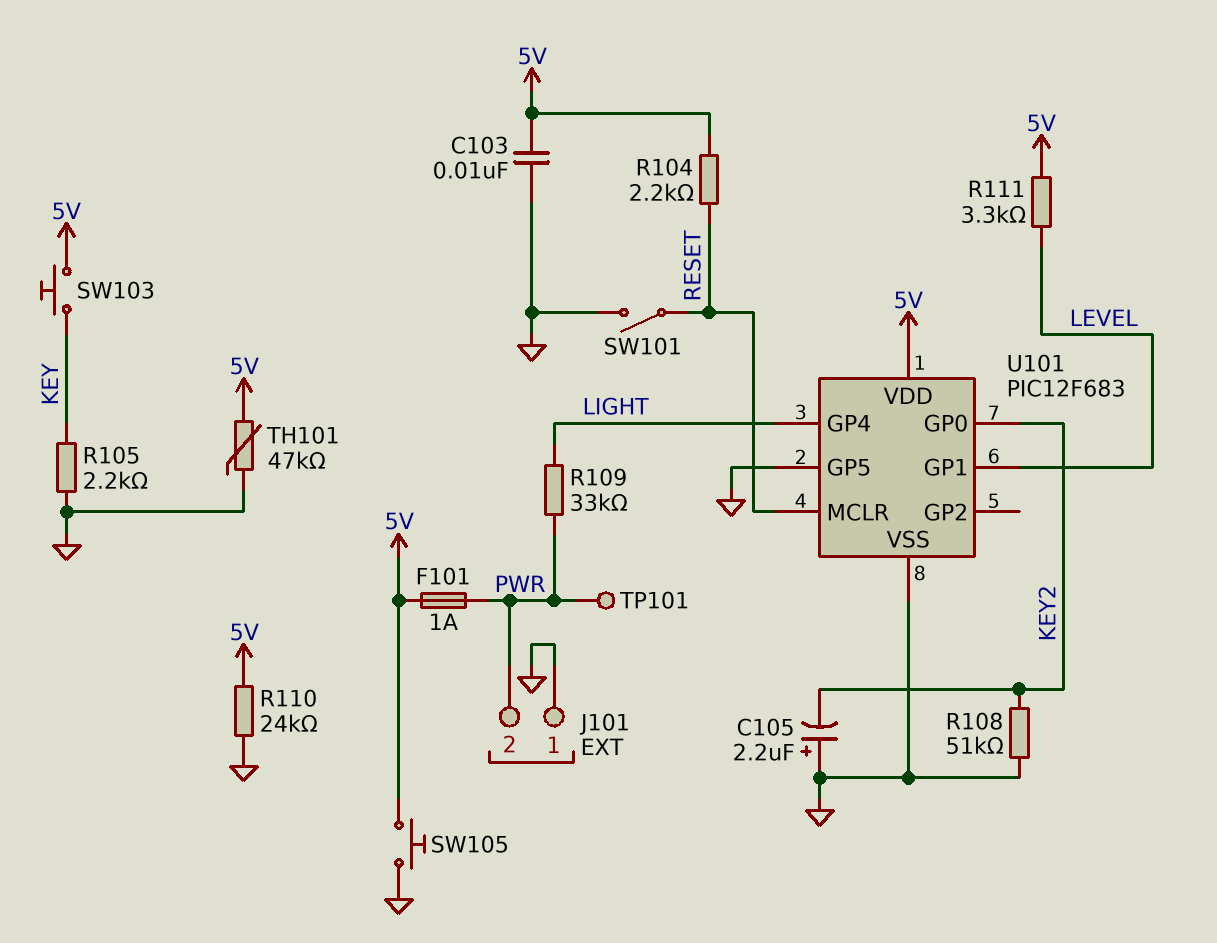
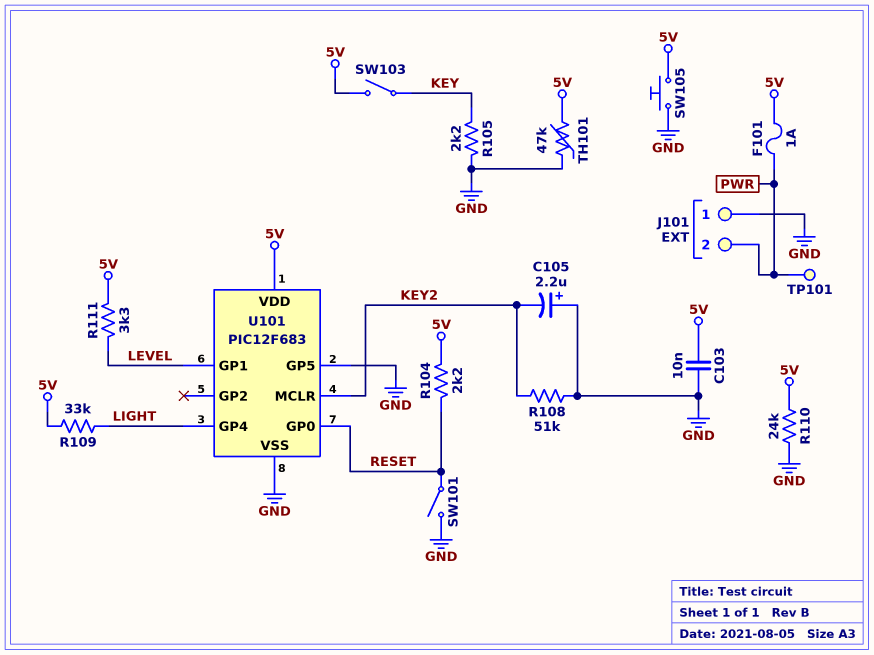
R109: 33k (LIGHT, PWR) -> 33k (5V, LIGHT)
SW103: button (5V, KEY) -> switch (5V, KEY)
U101 pin GP0: KEY2 -> RESET
U101 pin MCLR: RESET -> KEY2

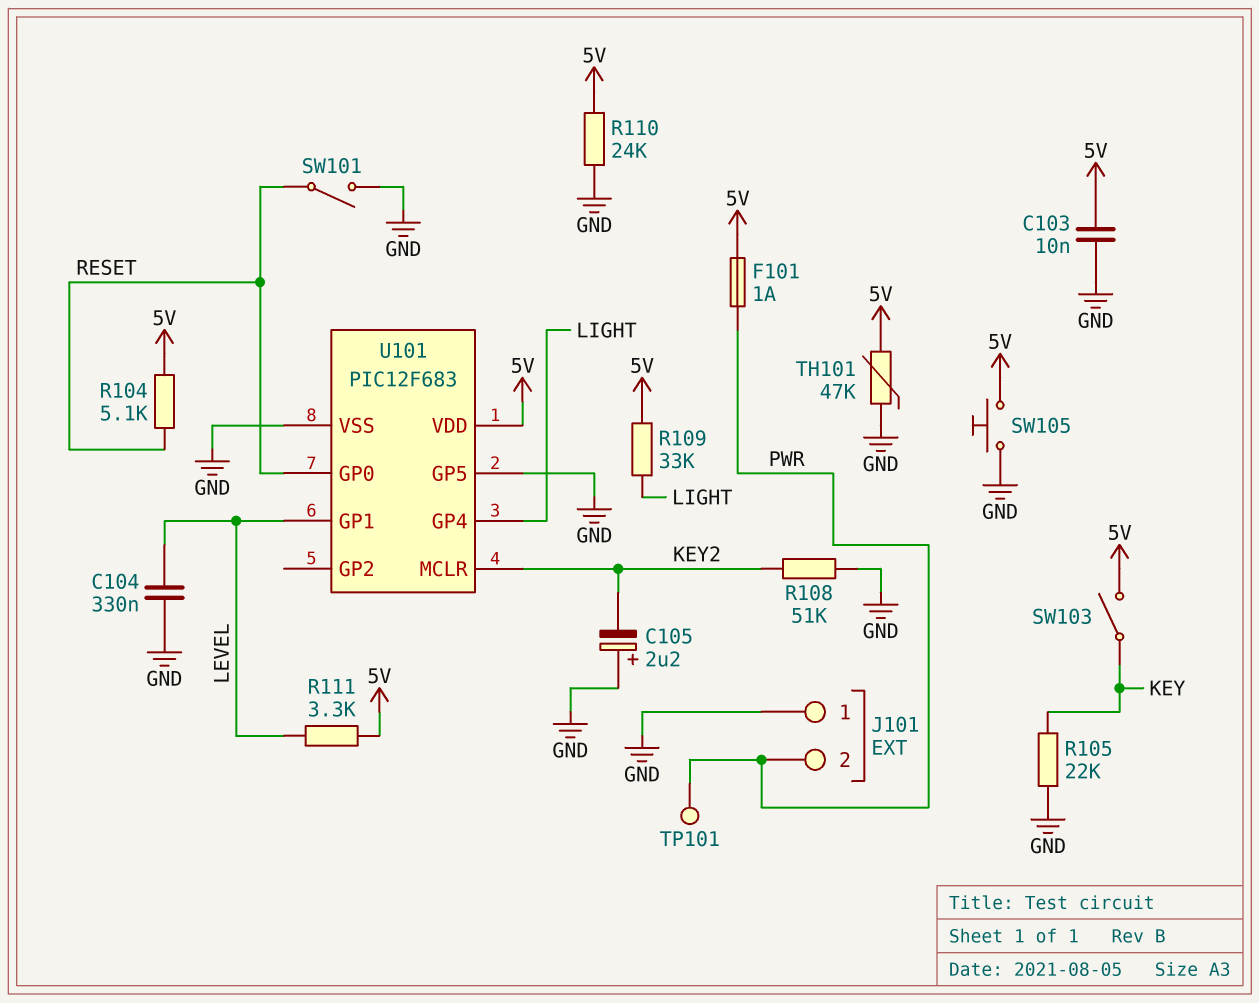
C104: none -> 330nF (GND, LEVEL)
R104: 2.2k (5V, RESET) -> 5.1k (5V, RESET)
R105: 2.2k (GND, KEY) -> 22k (GND, KEY)

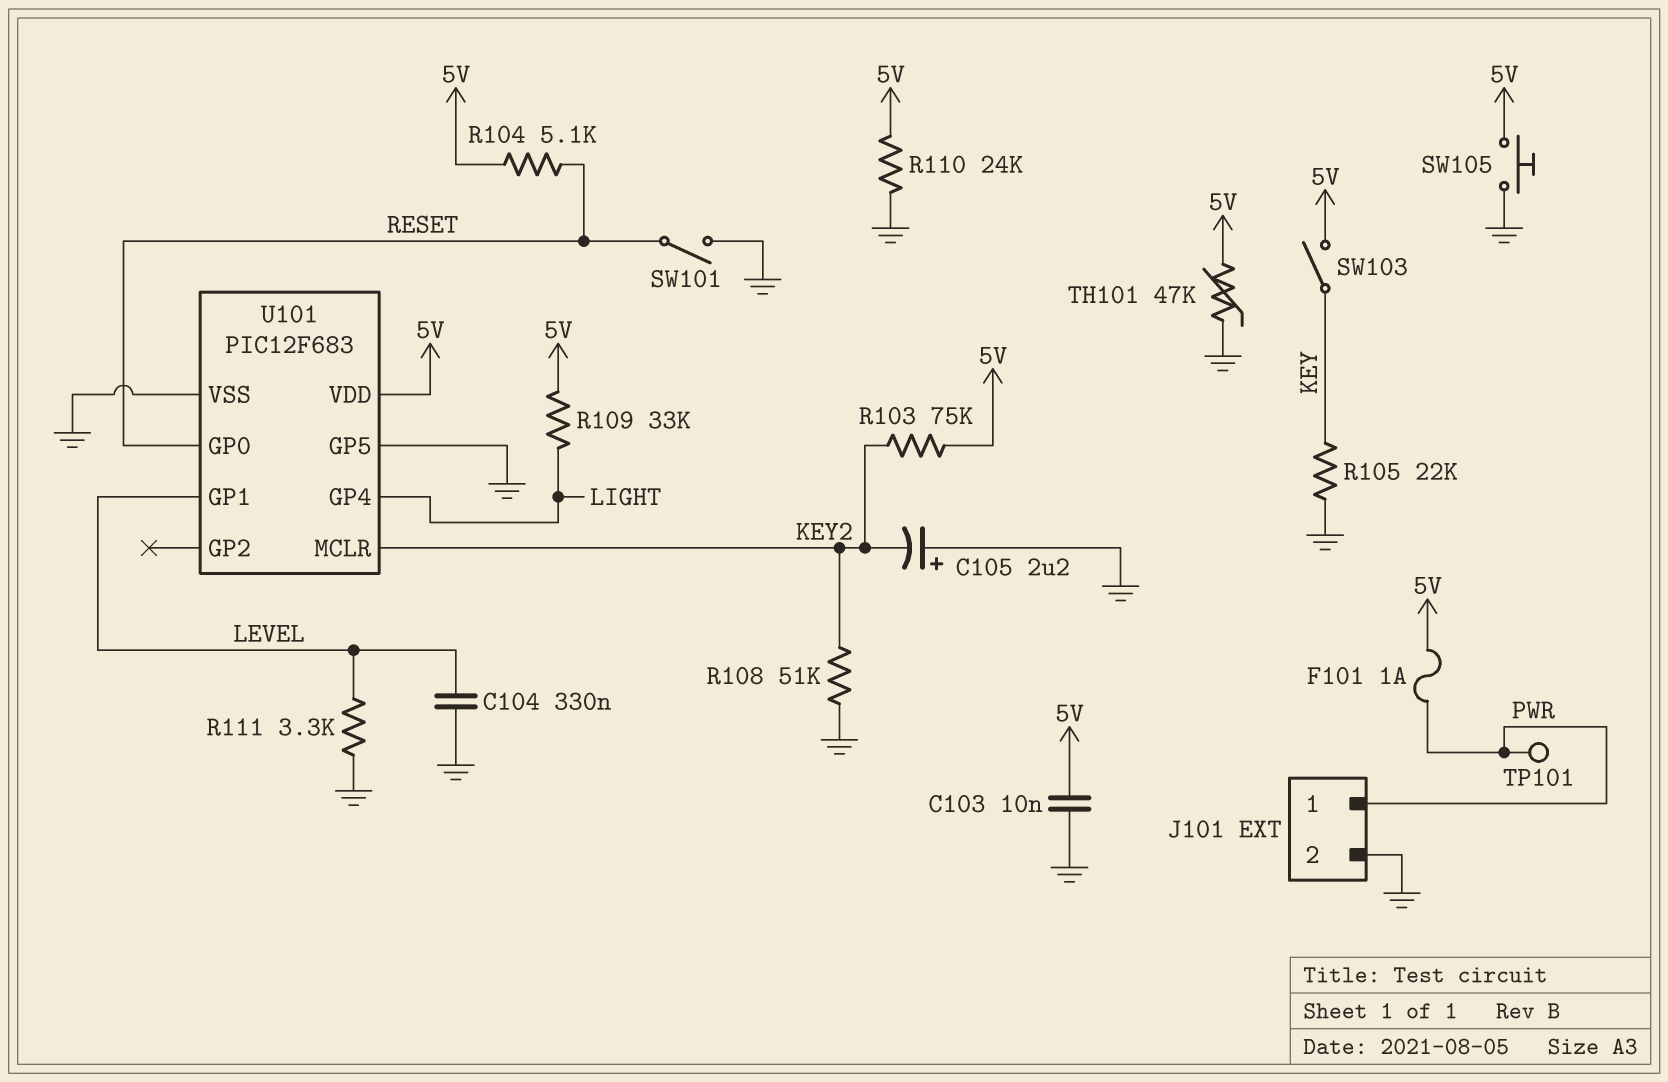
J101 pin 1: GND -> PWR
J101 pin 2: PWR -> GND
R103: none -> 75k (5V, KEY2)
R111: 3.3k (5V, LEVEL) -> 3.3k (GND, LEVEL)

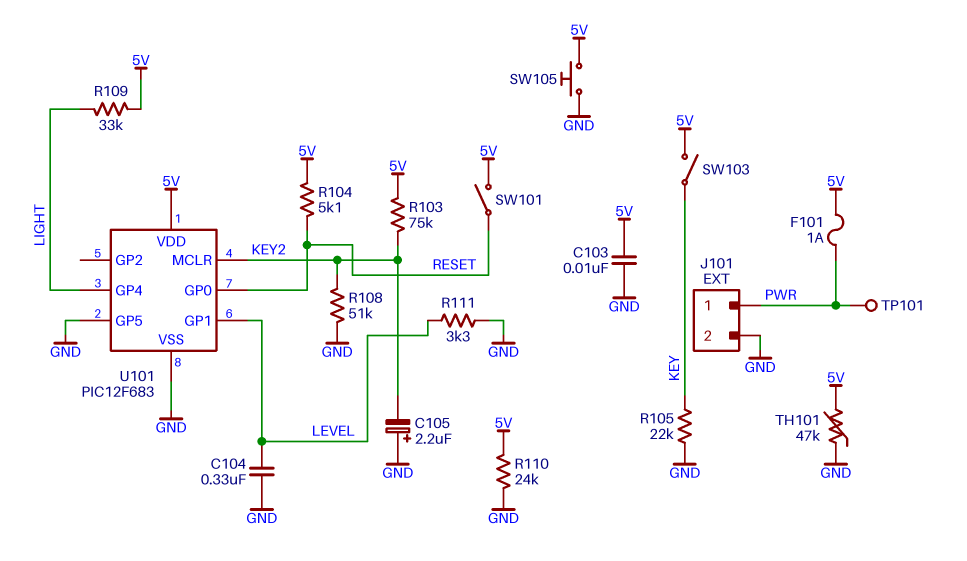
SW101: switch (GND, RESET) -> switch (5V, RESET)

